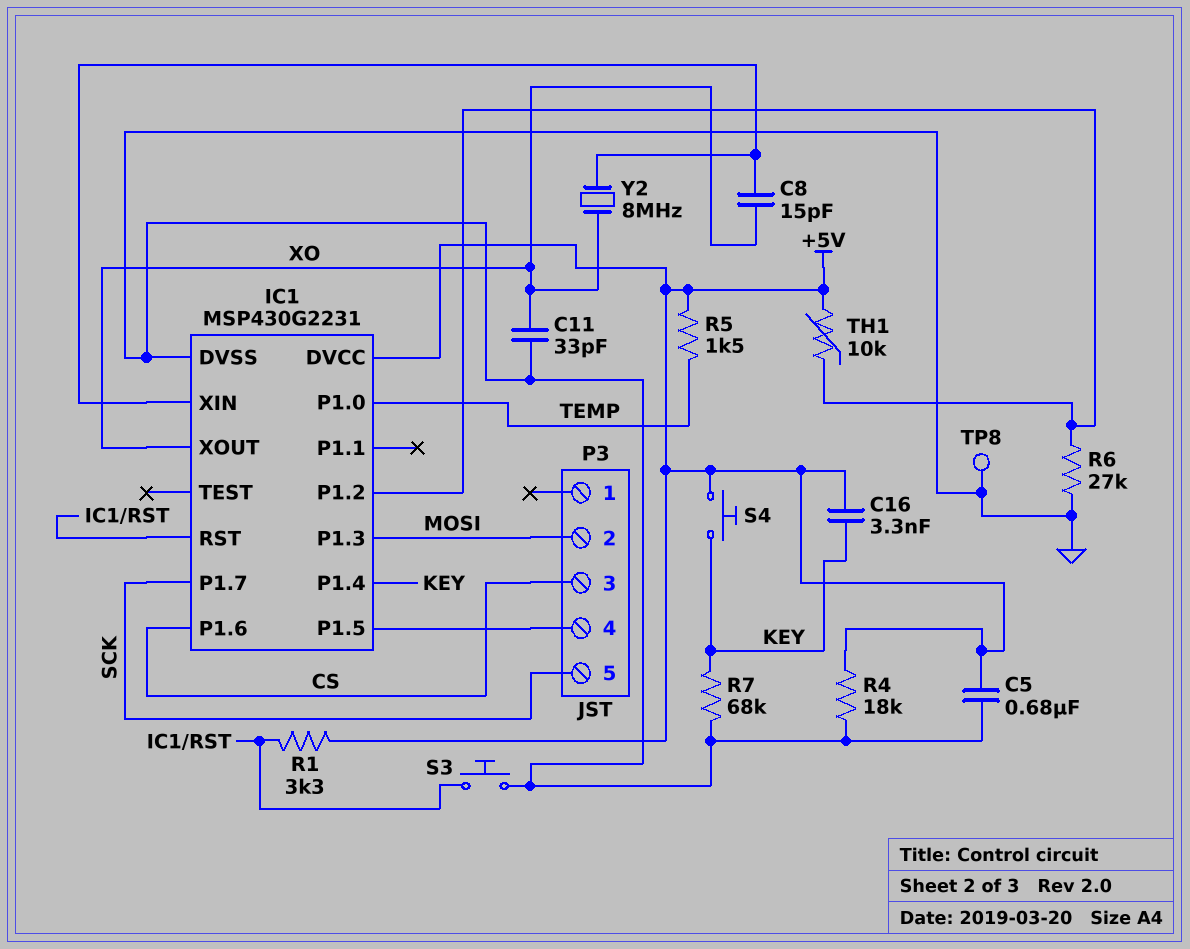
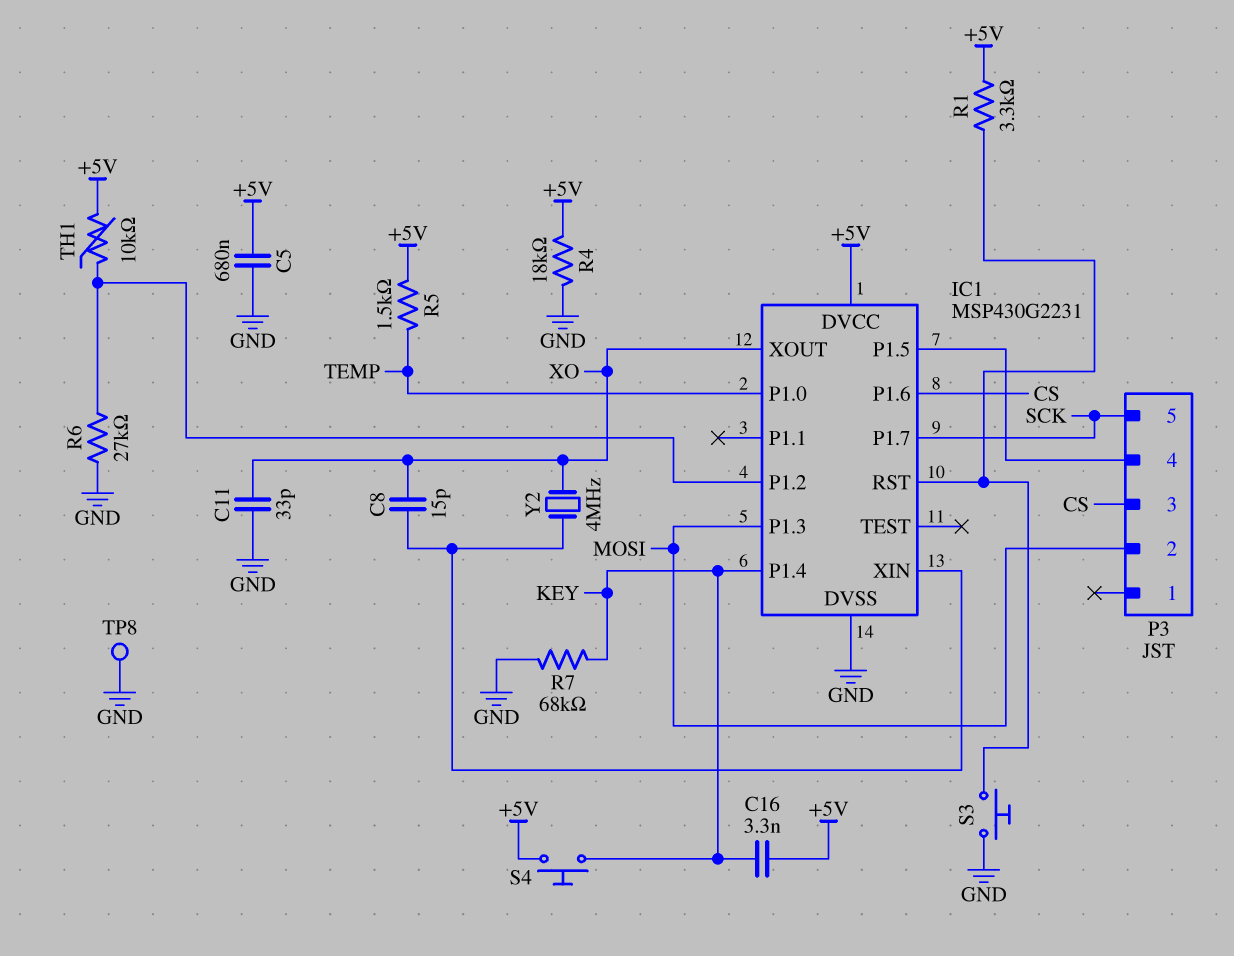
Y2: 8MHz (IC1/XIN, XO) -> 4MHz (IC1/XIN, XO)

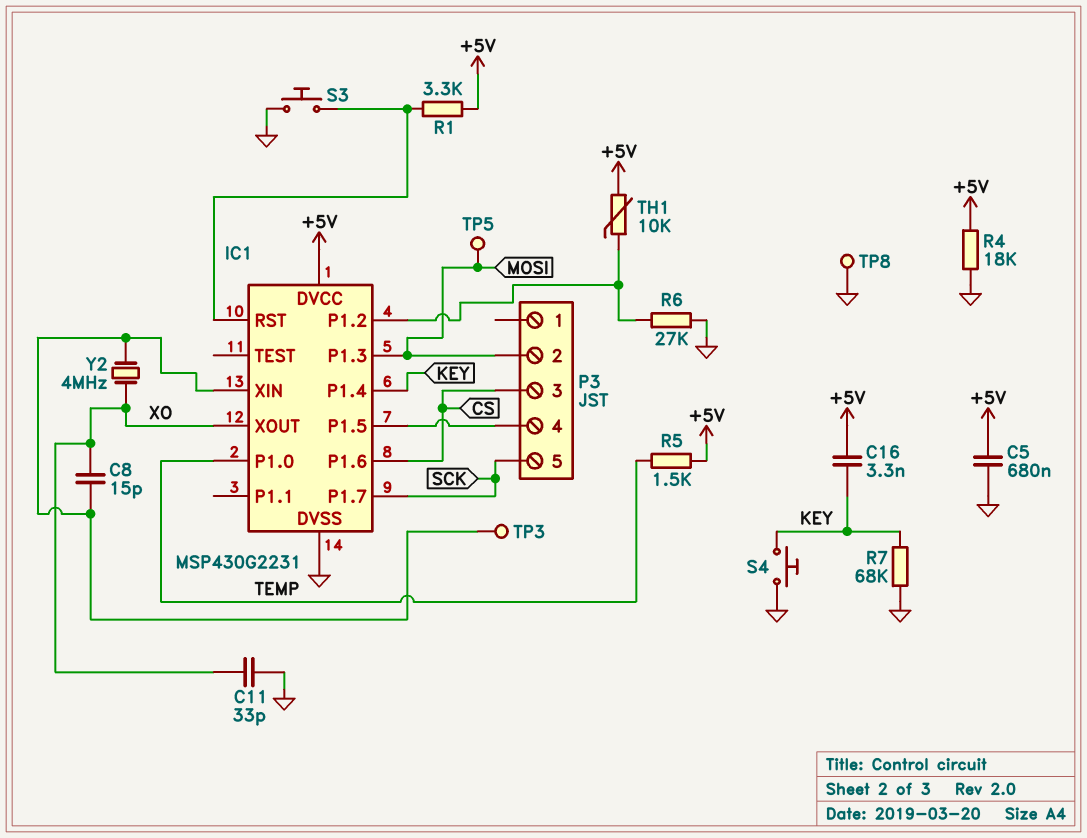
S4: button (+5V, KEY) -> button (GND, KEY)
TP3: none -> test point (IC1/XIN)
TP5: none -> test point (MOSI)

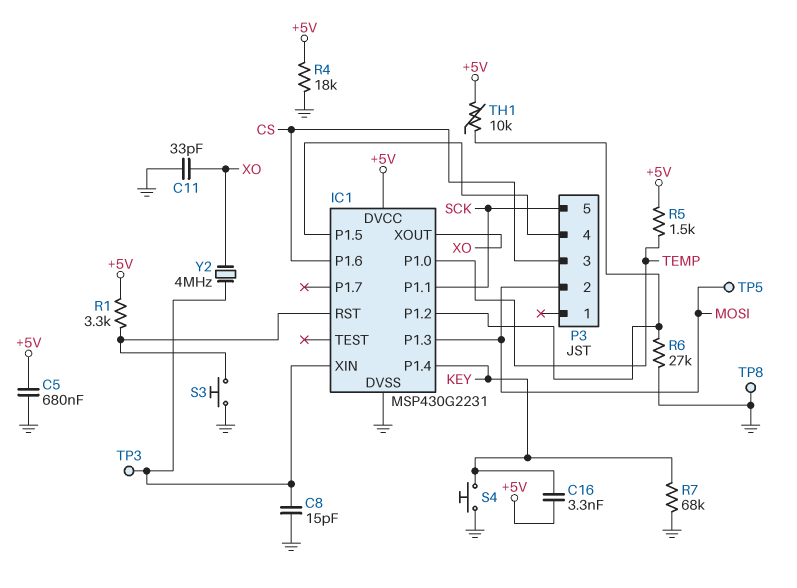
C8: 15pF (IC1/XIN, XO) -> 15pF (GND, IC1/XIN)
IC1 pin P1.1: none -> SCK
IC1 pin P1.7: SCK -> none

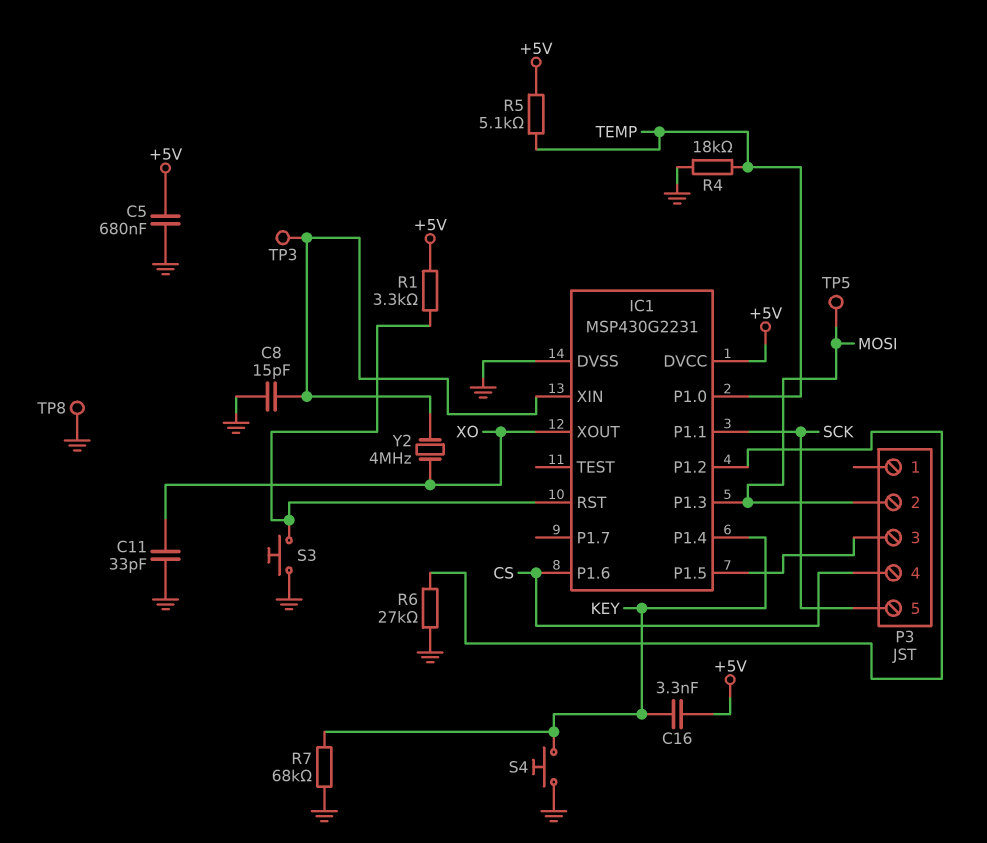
P3 pin 3: CS -> IC1/P1.5
P3 pin 4: IC1/P1.5 -> CS
R4: 18k (+5V, GND) -> 18k (GND, TEMP)
R5: 1.5k (+5V, TEMP) -> 5.1k (+5V, TEMP)
TH1: 10k (+5V, IC1/P1.2) -> none

